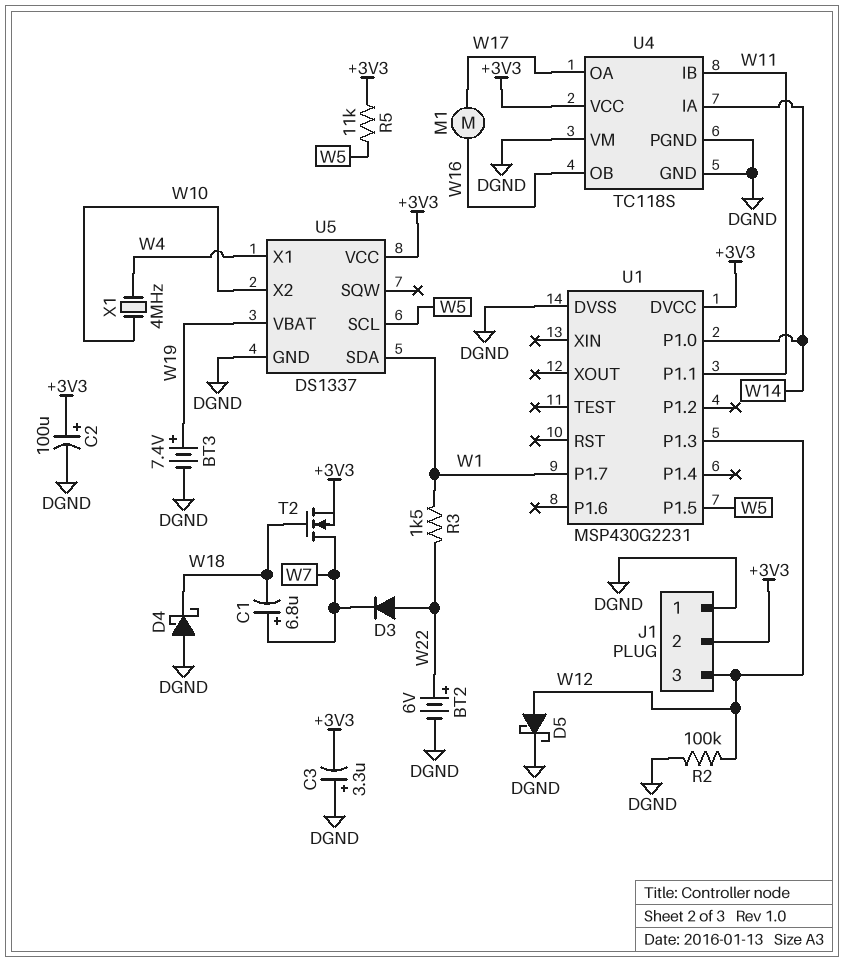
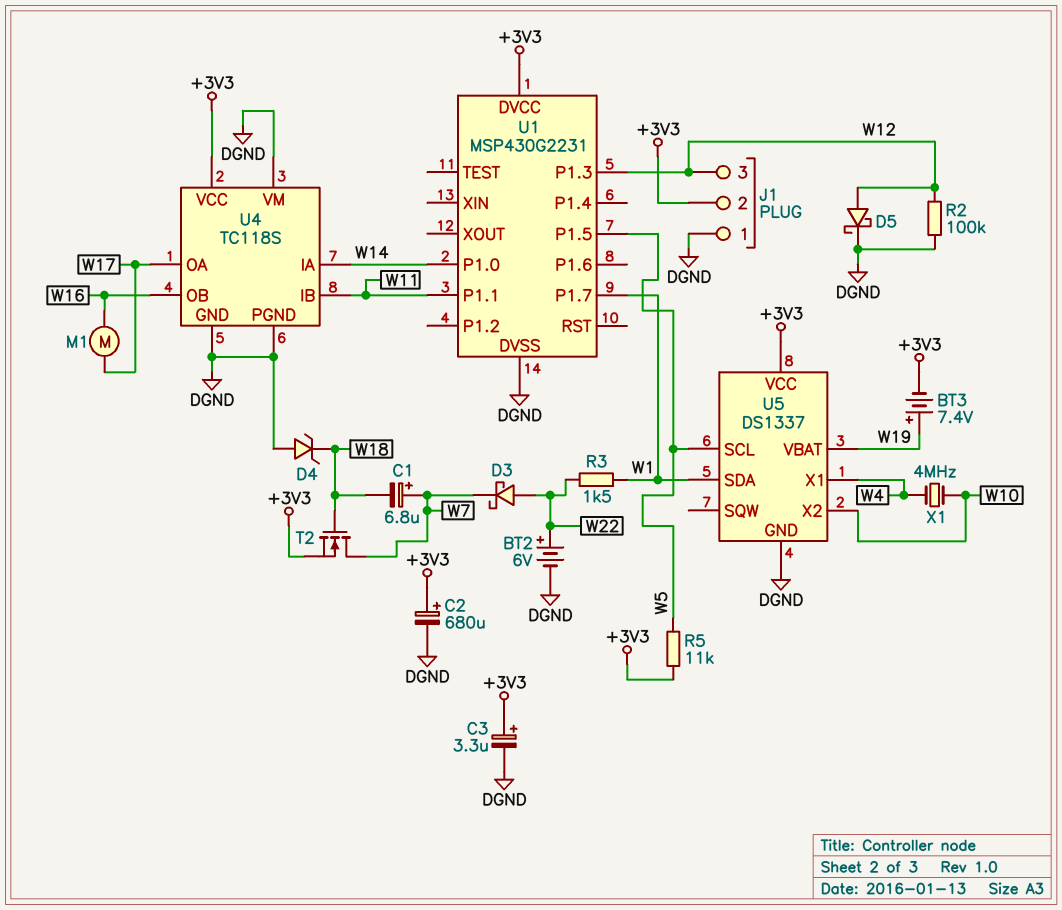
BT3: 7.4V (plus W19, minus DGND) -> 7.4V (plus W19, minus +3V3)
C2: 100uF (plus +3V3, minus DGND) -> 680uF (plus +3V3, minus DGND)
C3: 3.3uF (plus DGND, minus +3V3) -> 3.3uF (plus +3V3, minus DGND)
D3: diode (A W22, K W7) -> schottky (A W22, K W7)
D4: schottky (A DGND, K W18) -> zener (A DGND, K W18)

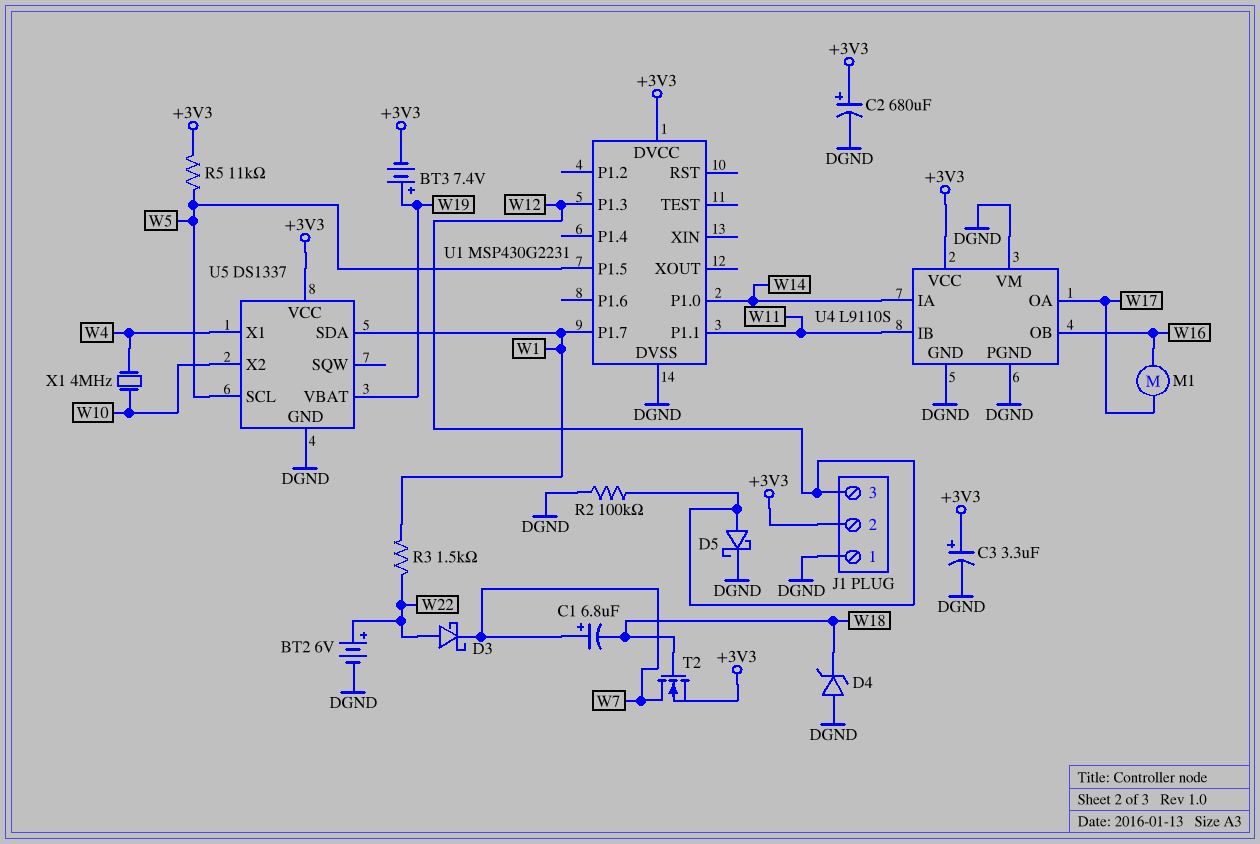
U4: TC118S -> L9110S

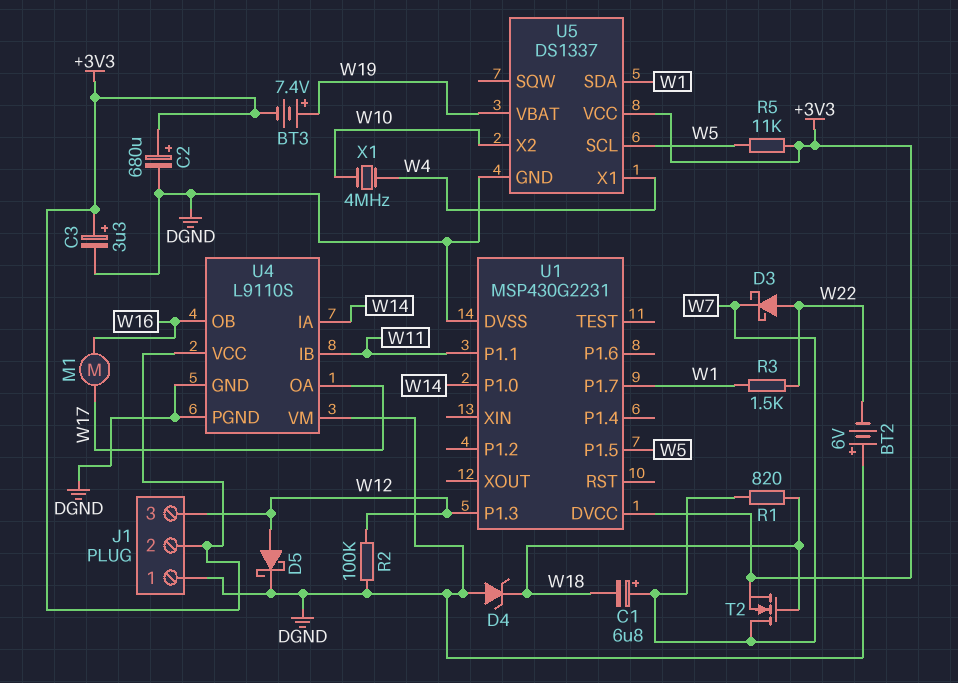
BT2: 6V (plus W22, minus DGND) -> 6V (plus DGND, minus W22)
R1: none -> 820 (W7, W18)

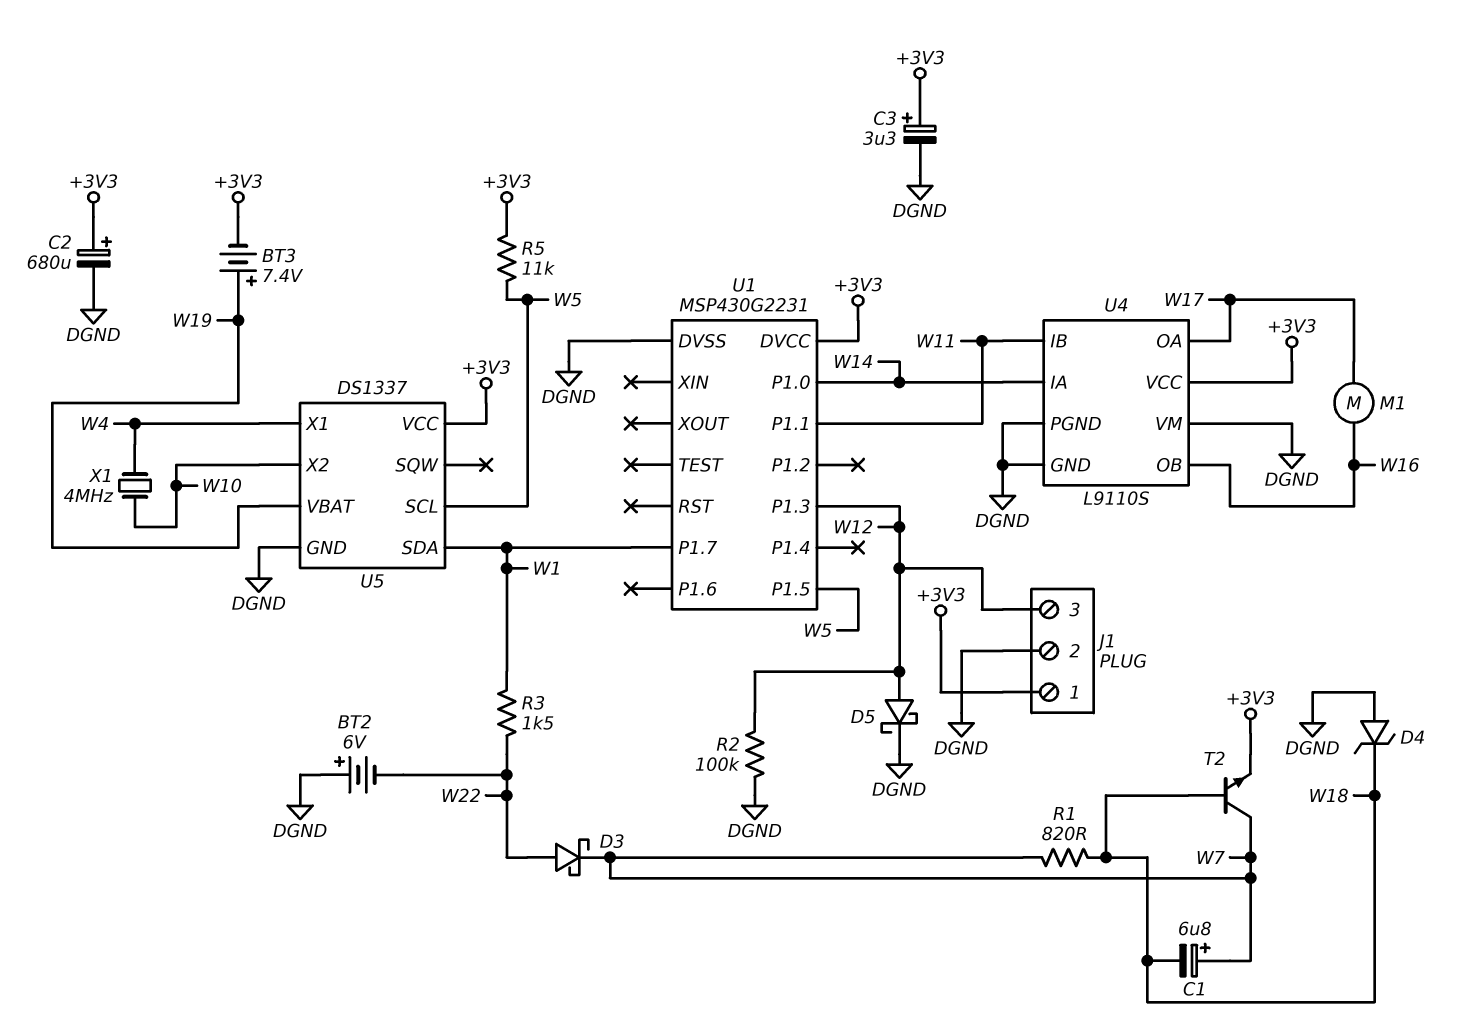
J1 pin 1: DGND -> +3V3
J1 pin 2: +3V3 -> DGND
T2: NMOS (G W18, D W7, S +3V3) -> NPN (B W18, C W7, E +3V3)

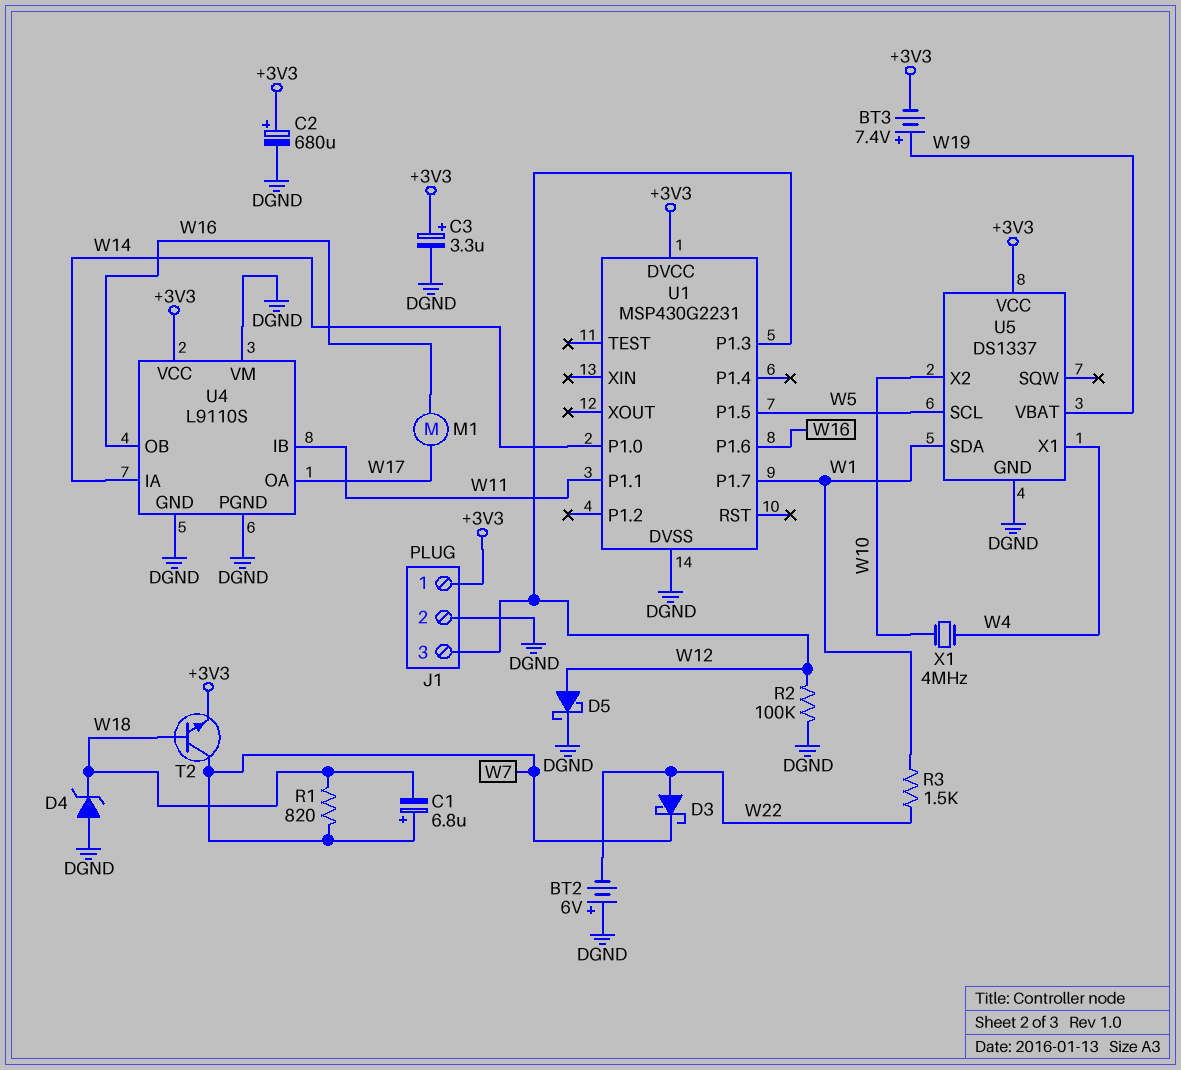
R5: 11k (+3V3, W5) -> none
U1 pin P1.6: none -> W16

